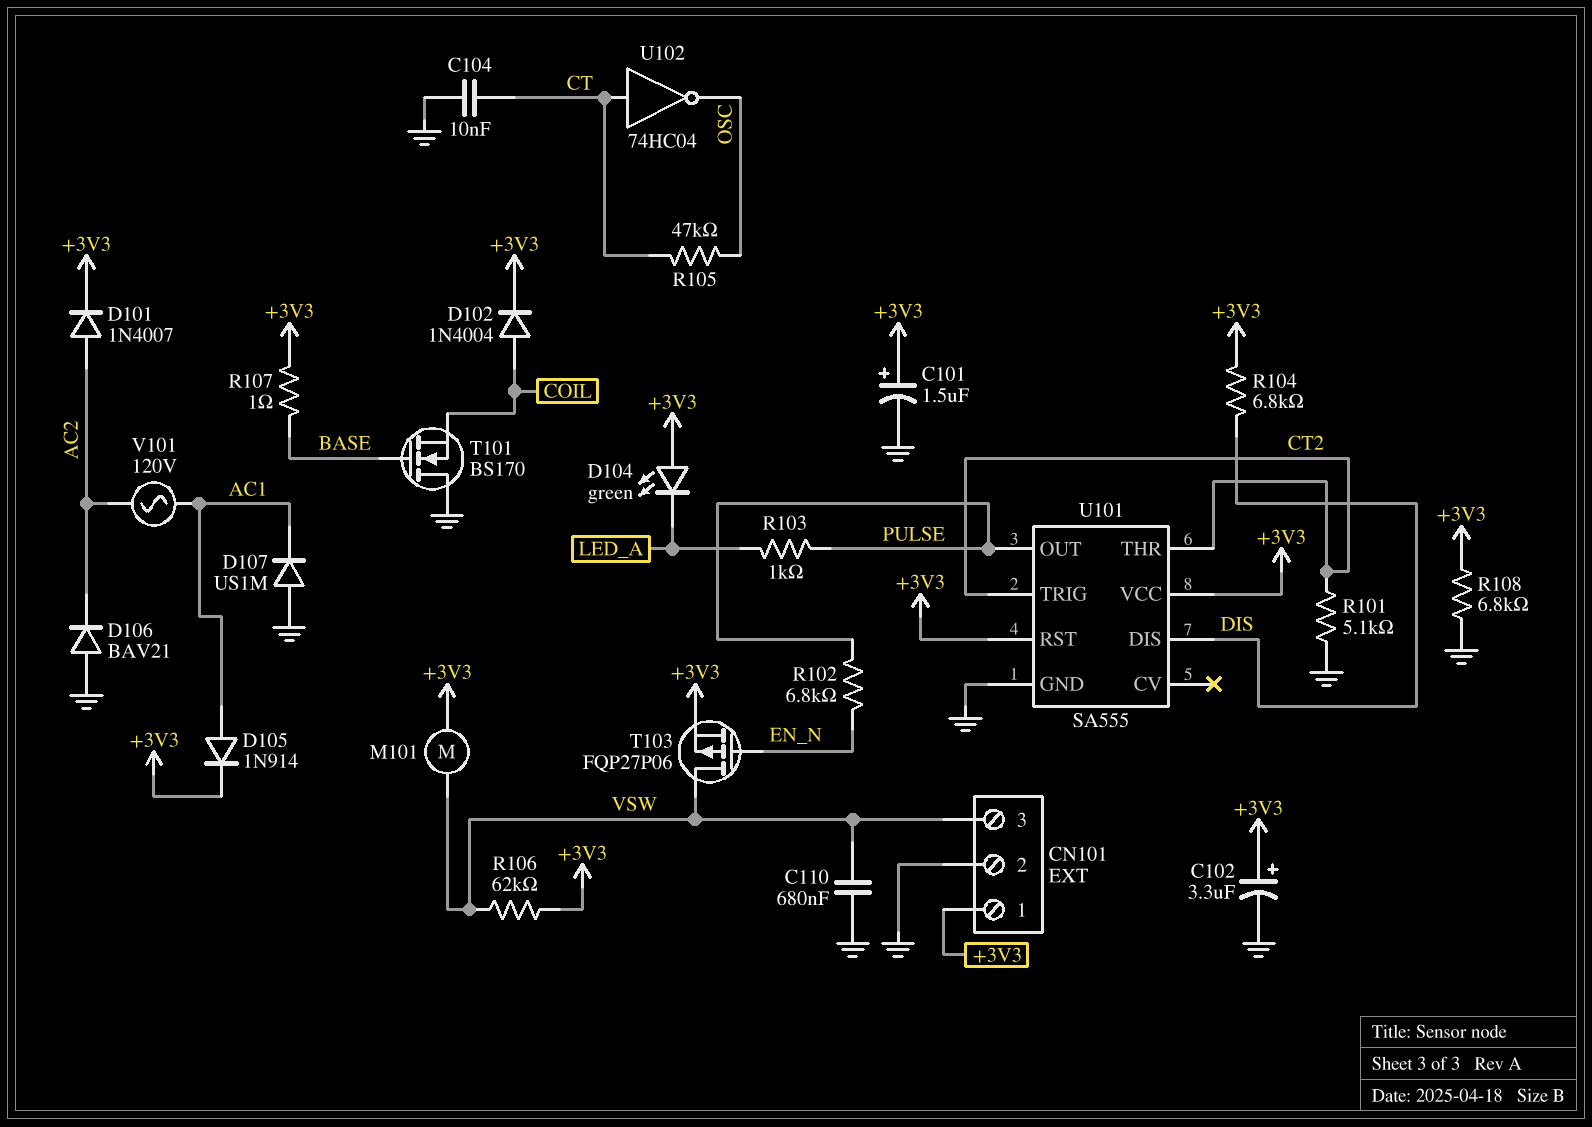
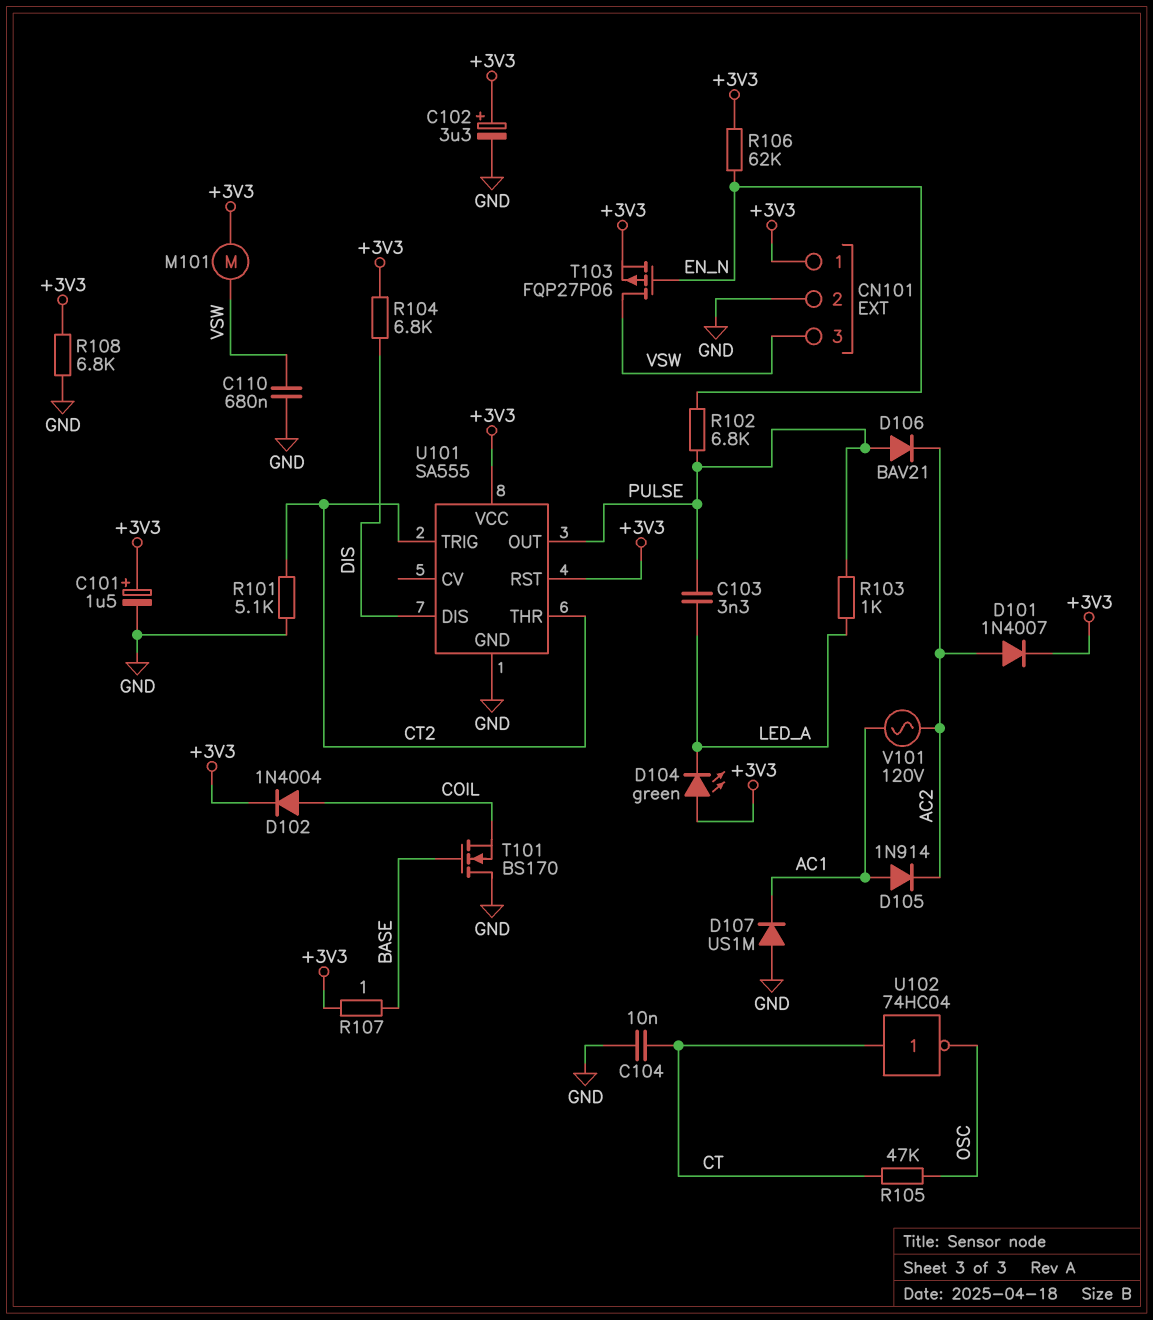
C103: none -> 3.3nF (LED_A, PULSE)
D105: diode 1N914 (A AC1, K +3V3) -> diode 1N914 (A AC1, K AC2)
D106: diode BAV21 (A GND, K AC2) -> diode BAV21 (A PULSE, K AC2)
R106: 62k (+3V3, VSW) -> 62k (+3V3, EN_N)

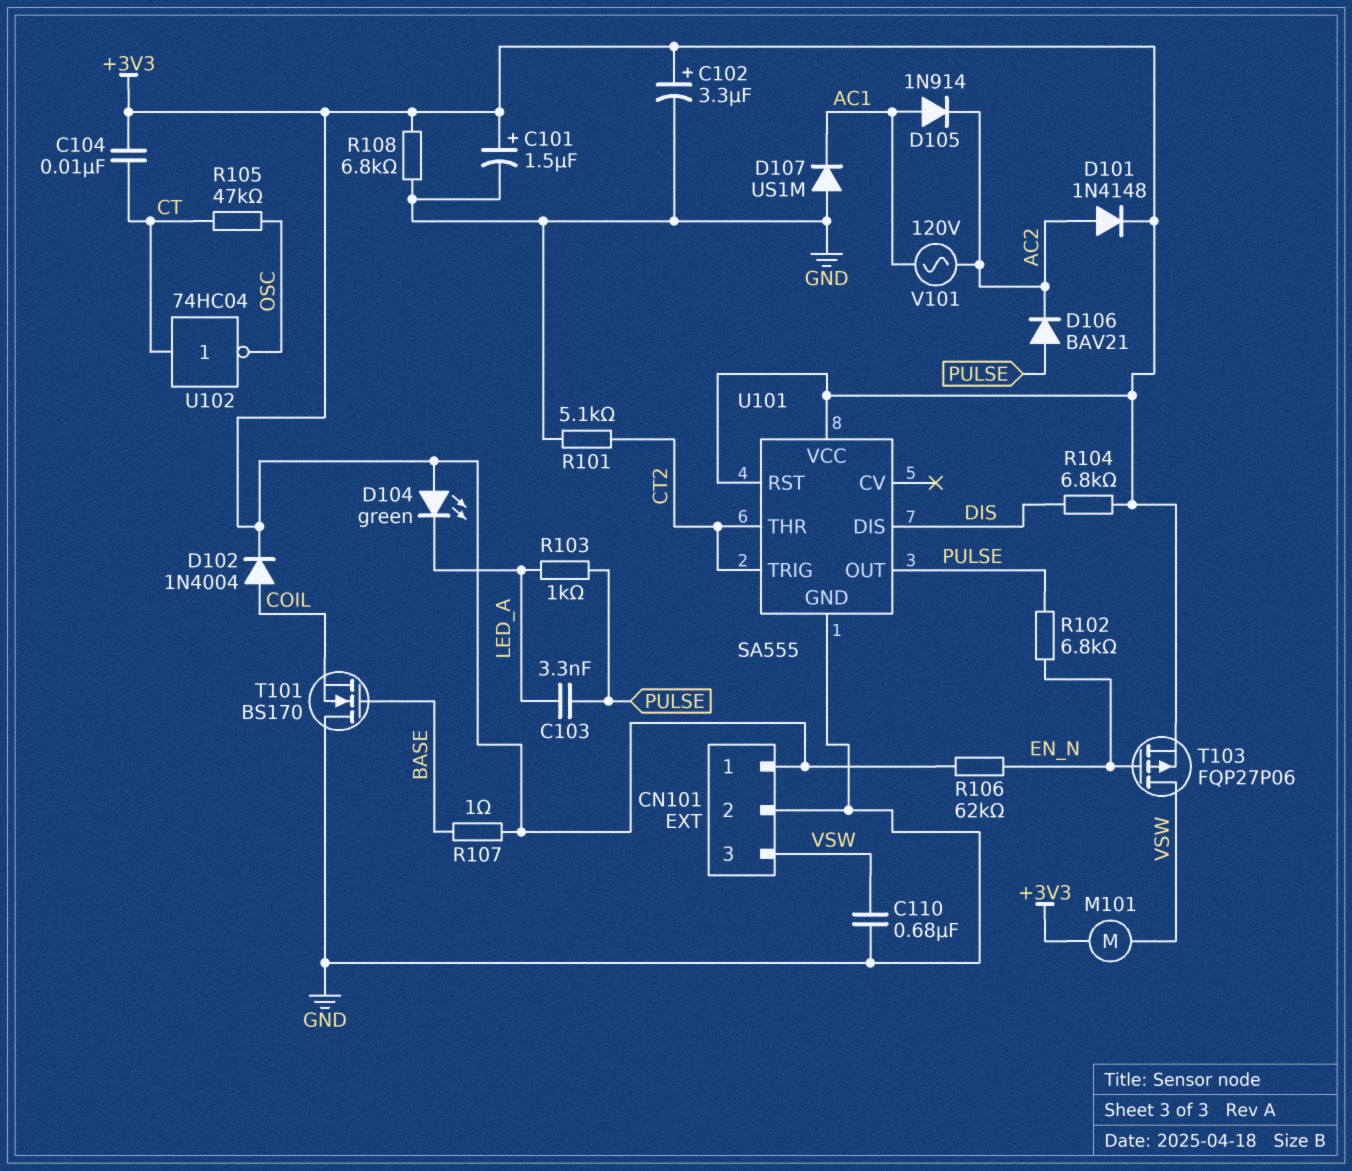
C104: 10nF (CT, GND) -> 10nF (+3V3, CT)
D101: diode 1N4007 (A AC2, K +3V3) -> diode 1N4148 (A AC2, K +3V3)

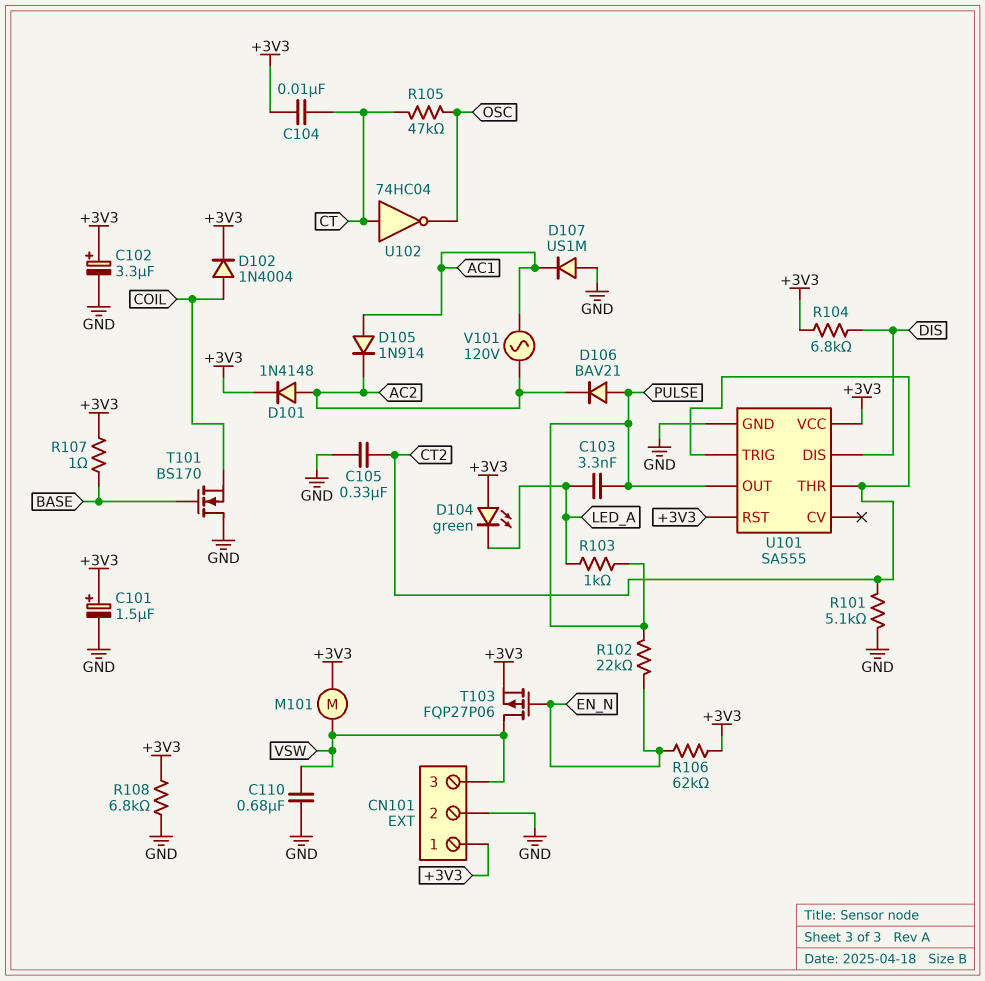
C105: none -> 330nF (CT2, GND)
R102: 6.8k (EN_N, PULSE) -> 22k (EN_N, PULSE)

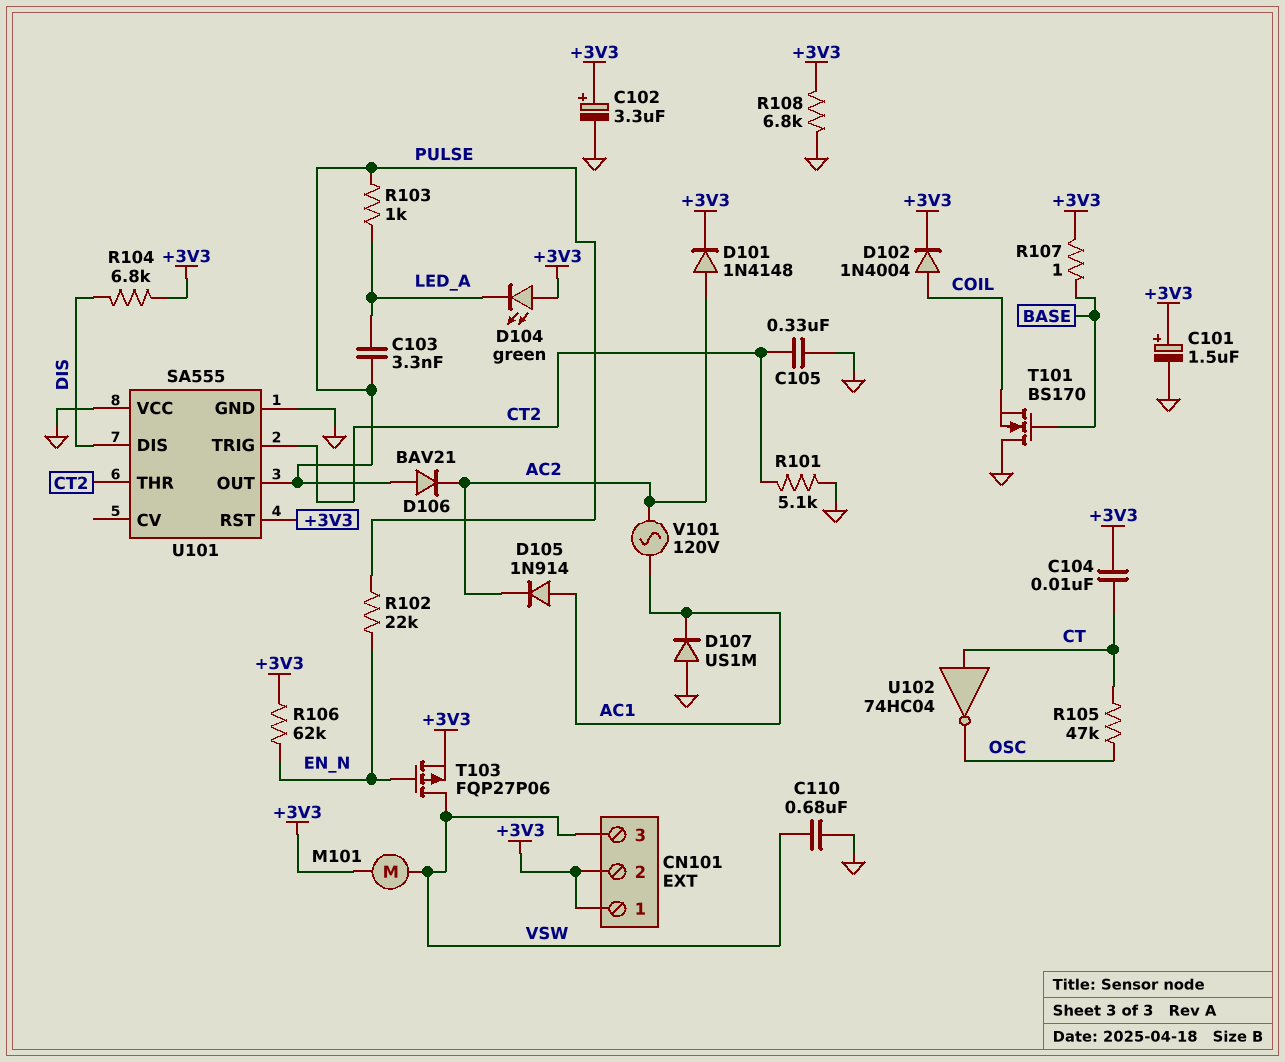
CN101 pin 2: GND -> +3V3
U101 pin VCC: +3V3 -> GND

